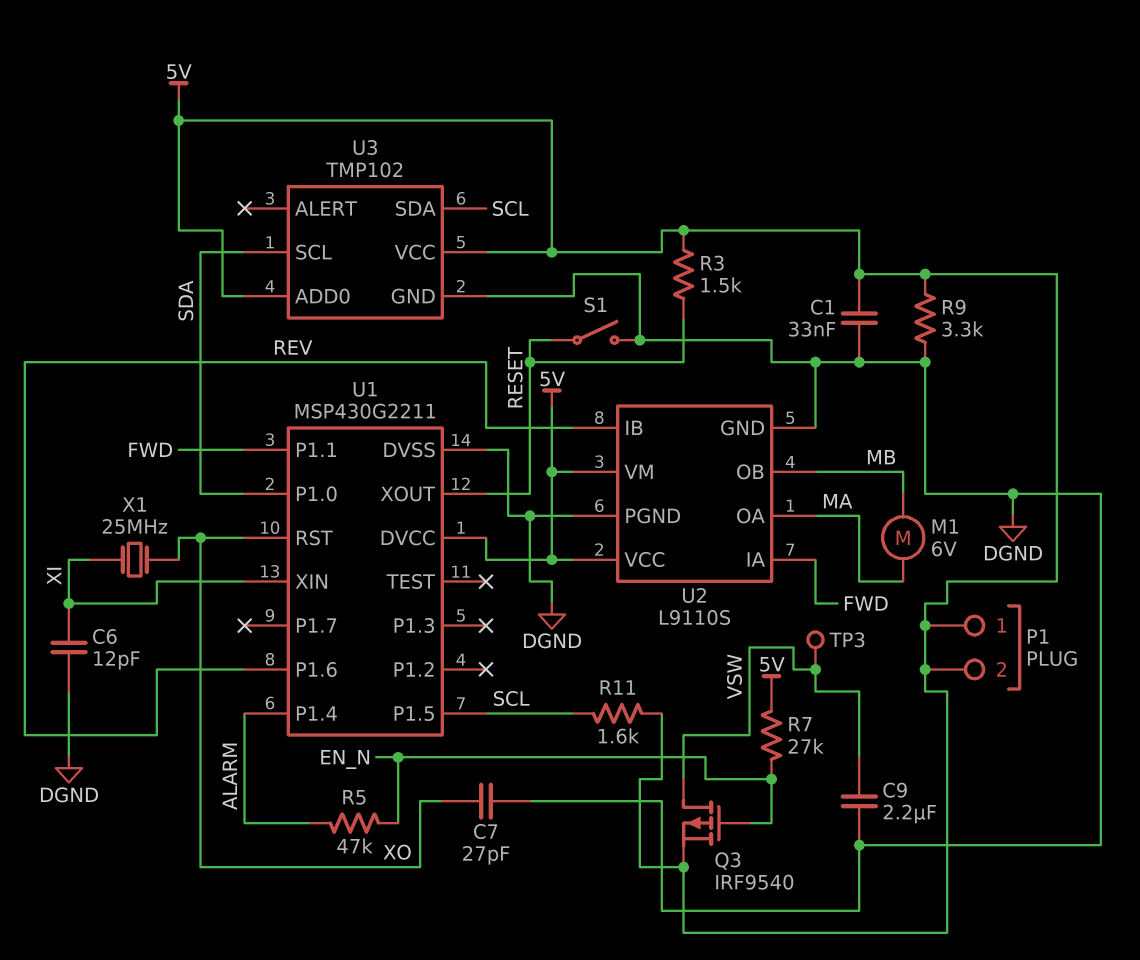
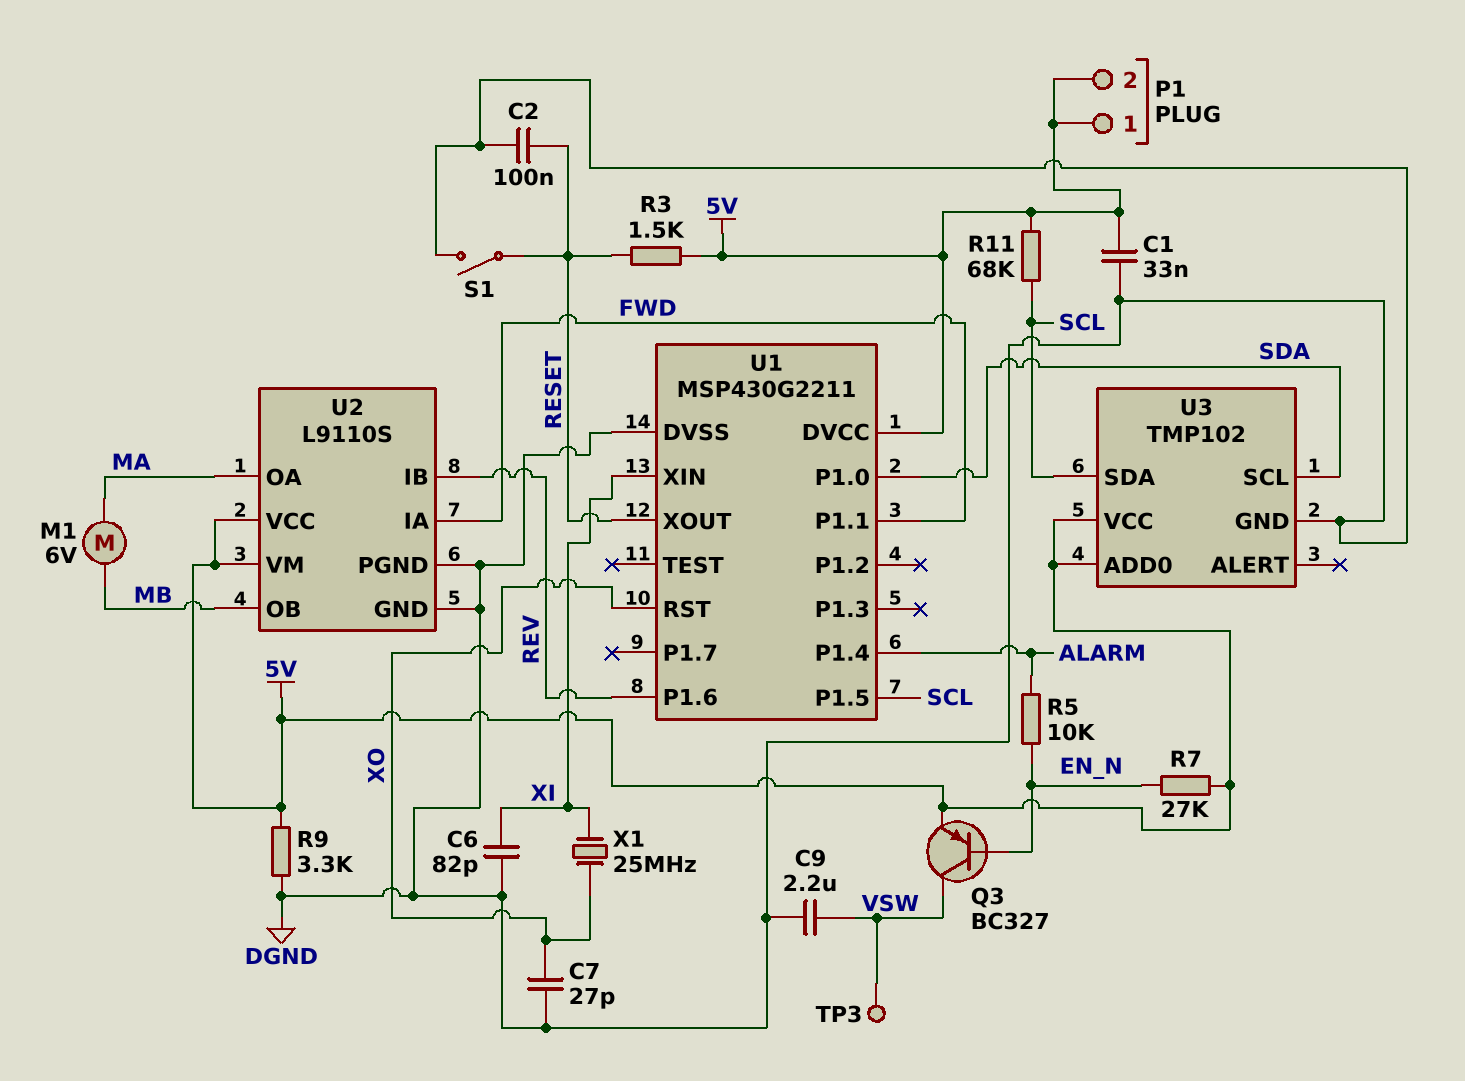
C2: none -> 100nF (DGND, RESET)
C6: 12pF (DGND, XI) -> 82pF (DGND, XI)
Q3: PMOS IRF9540 (G EN_N, D VSW, S 5V) -> PNP BC327 (B EN_N, C VSW, E 5V)
R5: 47k (ALARM, EN_N) -> 10k (ALARM, EN_N)
R11: 1.6k (5V, SCL) -> 68k (5V, SCL)

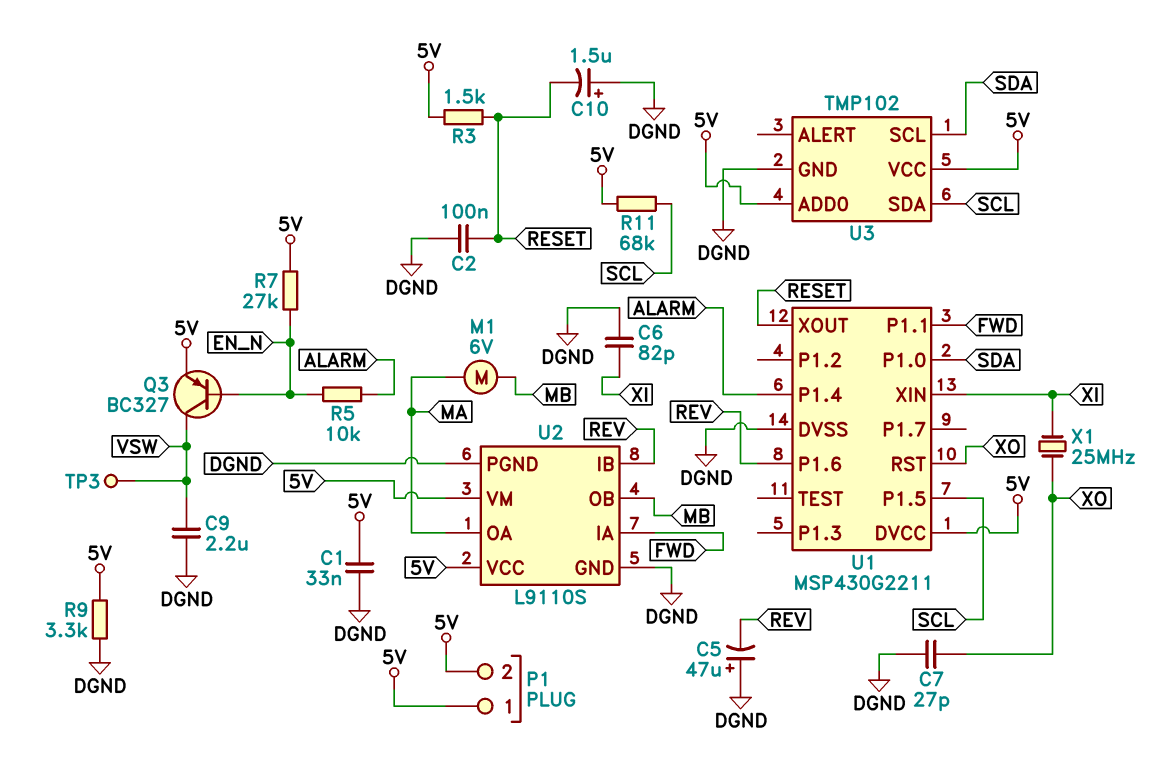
C5: none -> 47uF (plus DGND, minus REV)
C10: none -> 1.5uF (plus DGND, minus RESET)
S1: switch (DGND, RESET) -> none

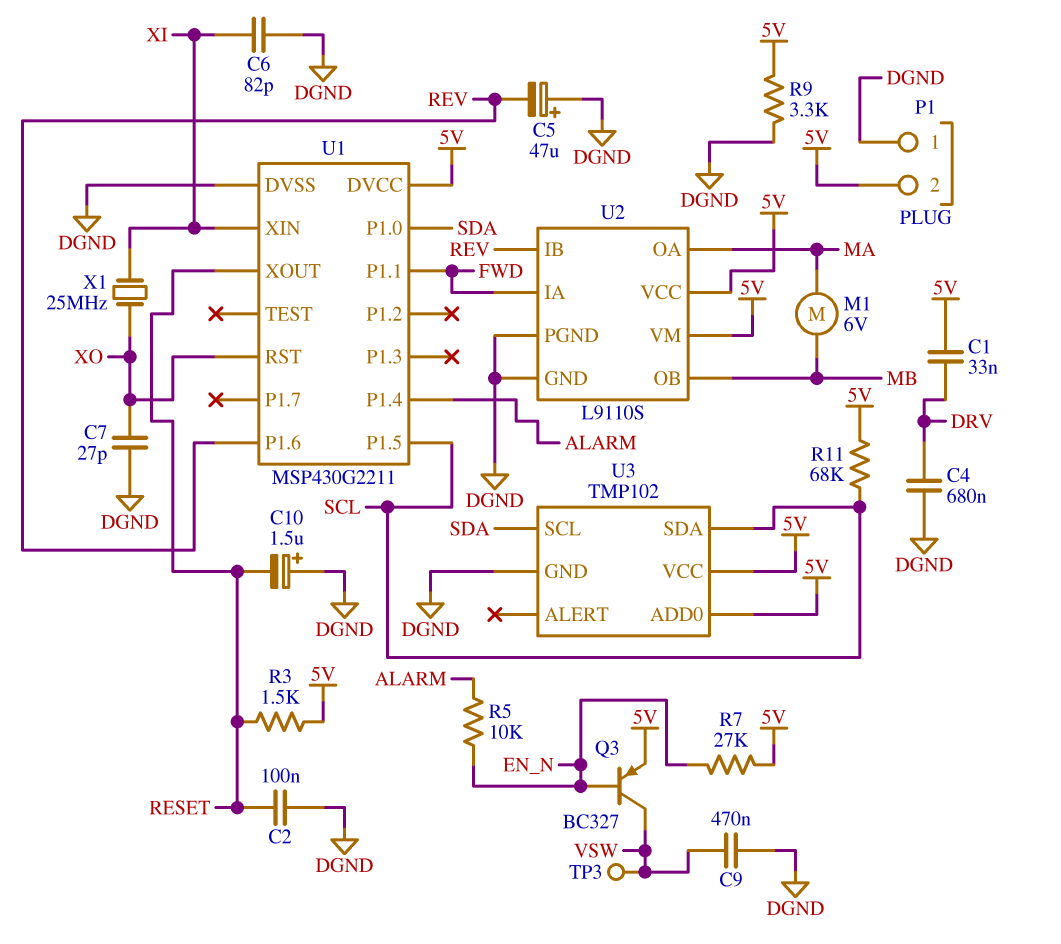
C1: 33nF (5V, DGND) -> 33nF (5V, DRV)
C4: none -> 680nF (DGND, DRV)
C9: 2.2uF (DGND, VSW) -> 470nF (DGND, VSW)
P1 pin 1: 5V -> DGND

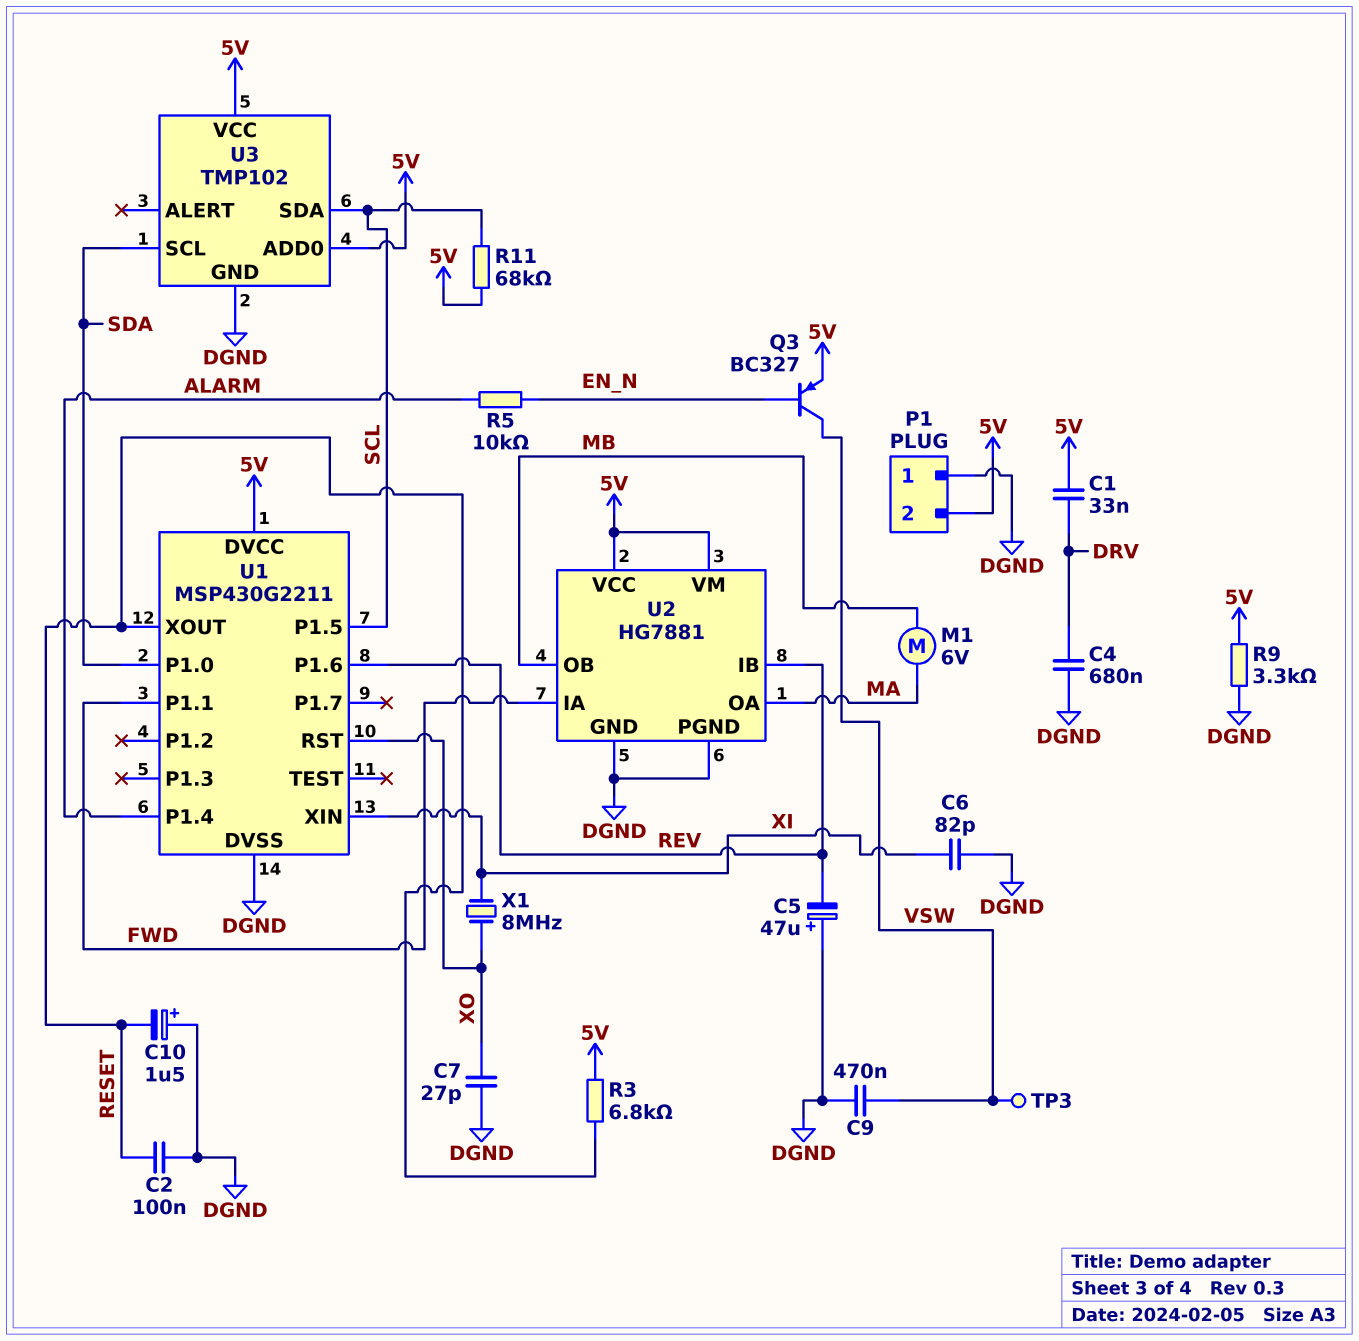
R3: 1.5k (5V, RESET) -> 6.8k (5V, RESET)
R7: 27k (5V, EN_N) -> none
U2: L9110S -> HG7881
X1: 25MHz (XI, XO) -> 8MHz (XI, XO)

